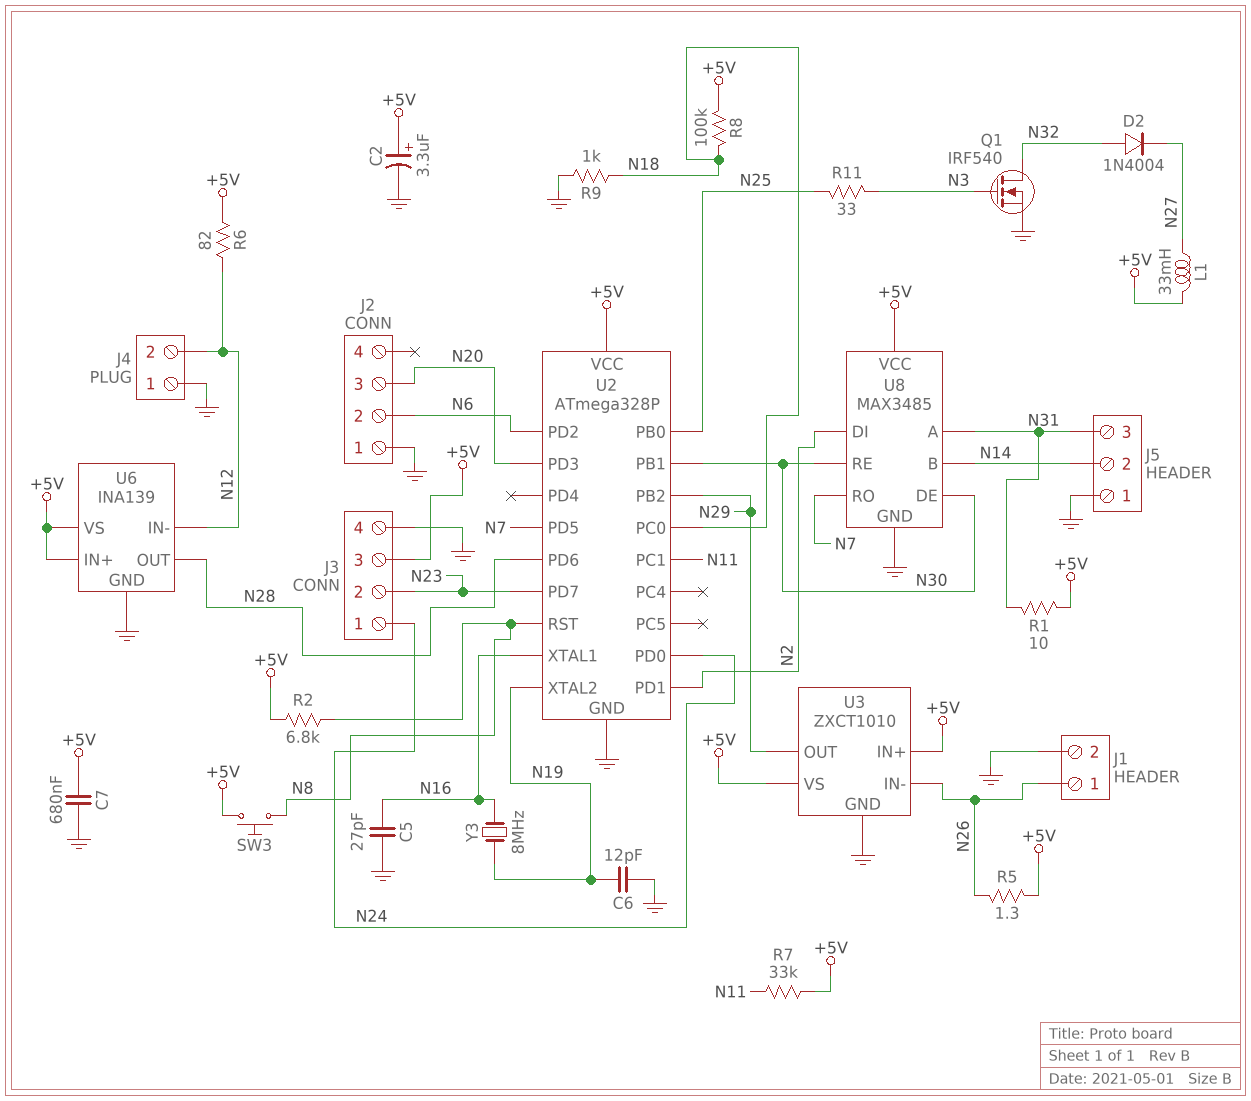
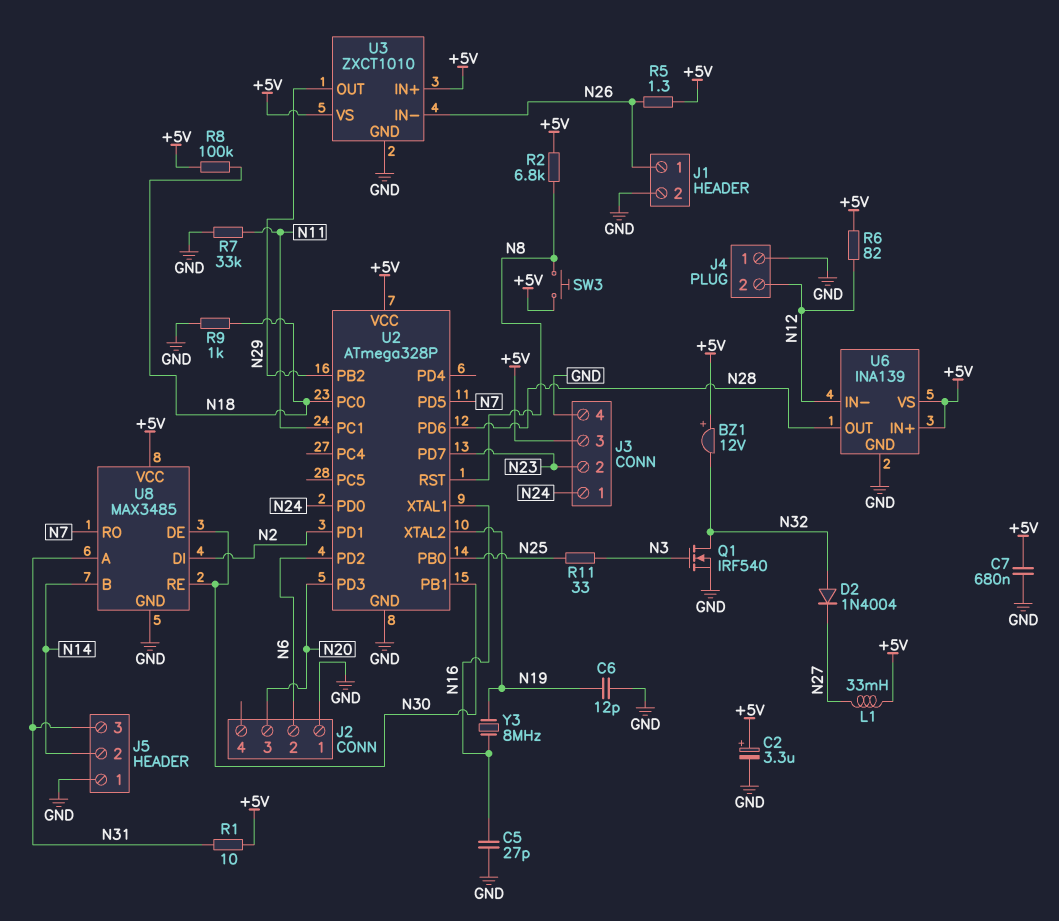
BZ1: none -> buzzer 12V (plus +5V, minus N32)
R7: 33k (+5V, N11) -> 33k (GND, N11)

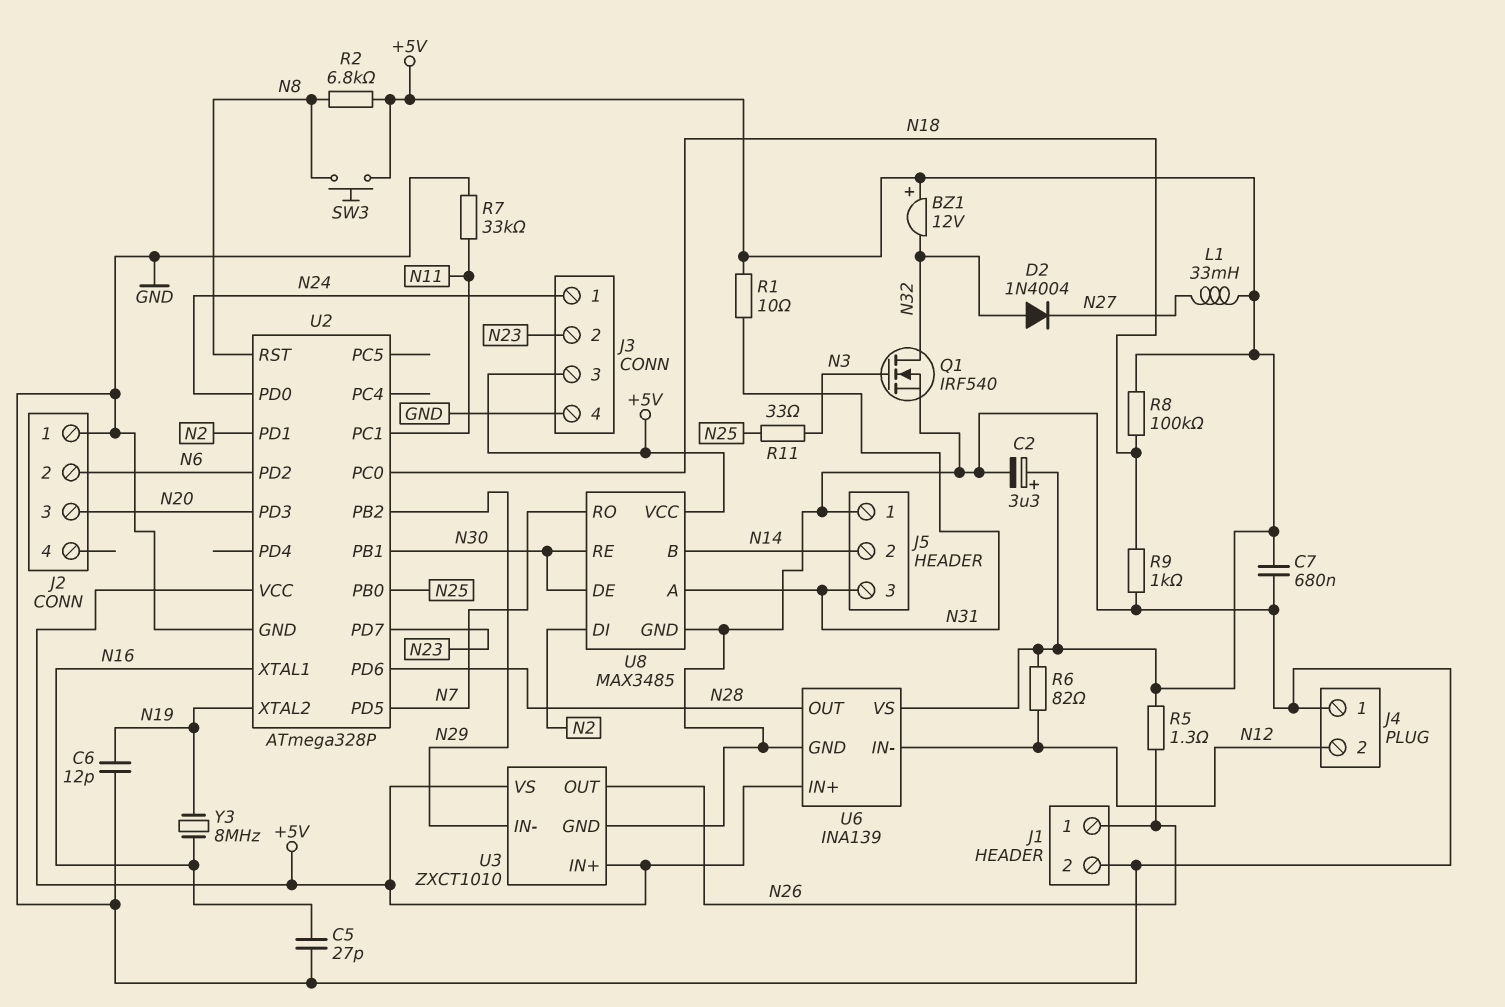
U3 pin IN-: N26 -> N29
U3 pin OUT: N29 -> N26

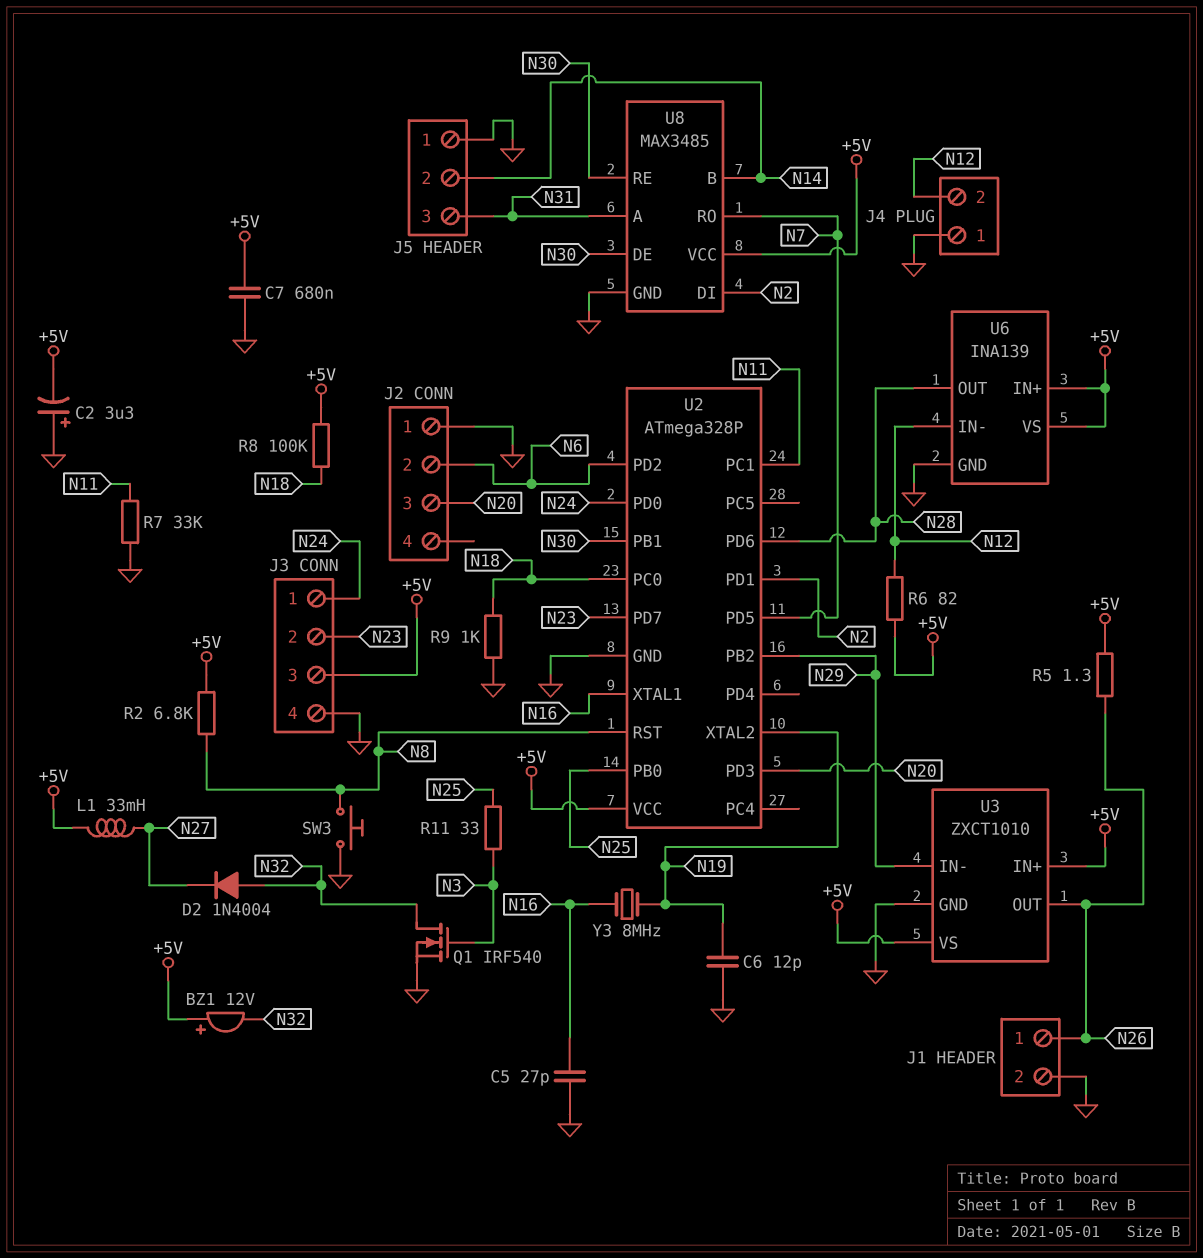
C2: 3.3uF (plus +5V, minus GND) -> 3.3uF (plus GND, minus +5V)
R1: 10 (+5V, N31) -> none
SW3: button (+5V, N8) -> button (GND, N8)

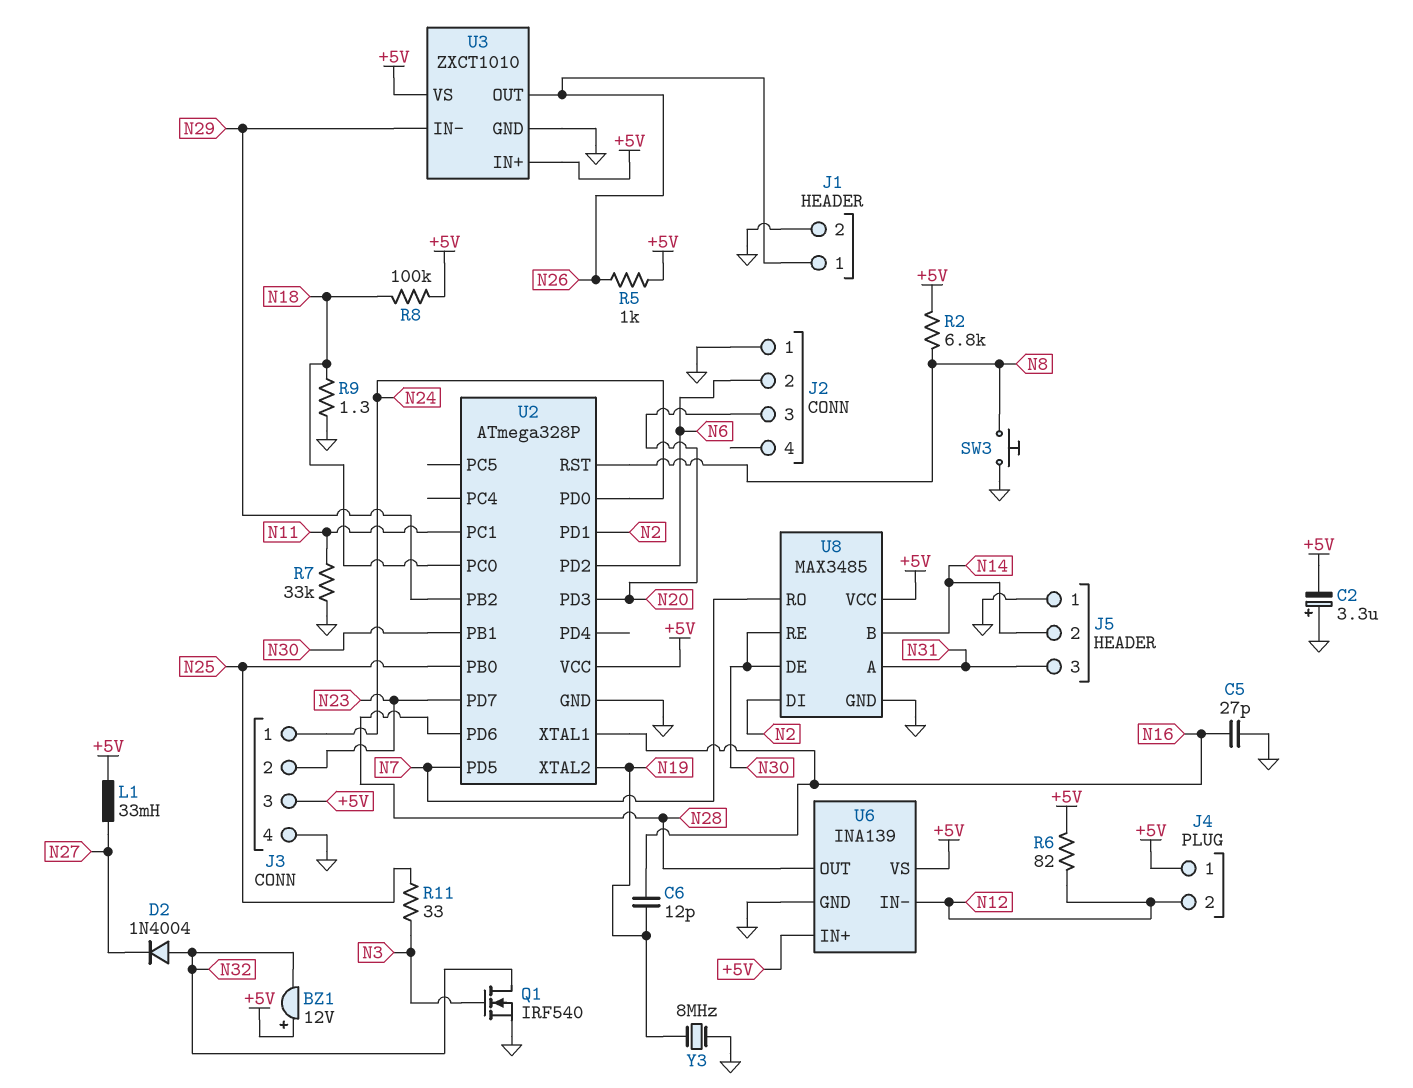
C6: 12pF (GND, N19) -> 12pF (N16, N19)
C7: 680nF (+5V, GND) -> none
J4 pin 1: GND -> +5V
R5: 1.3 (+5V, N26) -> 1k (+5V, N26)
R9: 1k (GND, N18) -> 1.3 (GND, N18)
Y3: 8MHz (N16, N19) -> 8MHz (GND, N19)

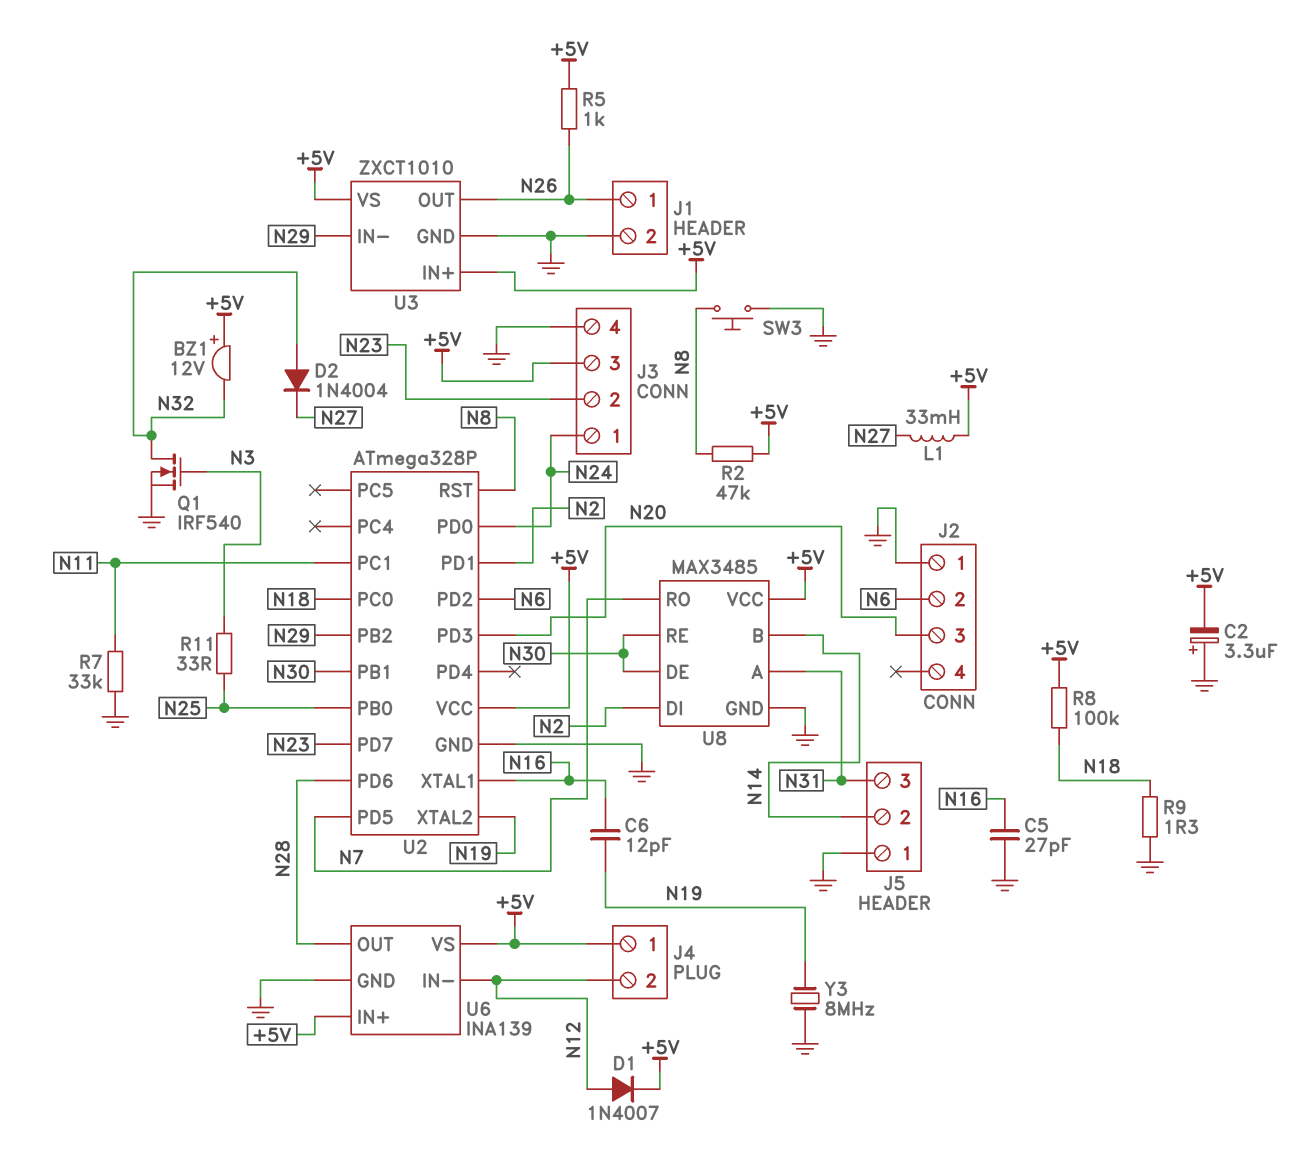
D1: none -> diode 1N4007 (A N12, K +5V)
R2: 6.8k (+5V, N8) -> 47k (+5V, N8)
R6: 82 (+5V, N12) -> none

